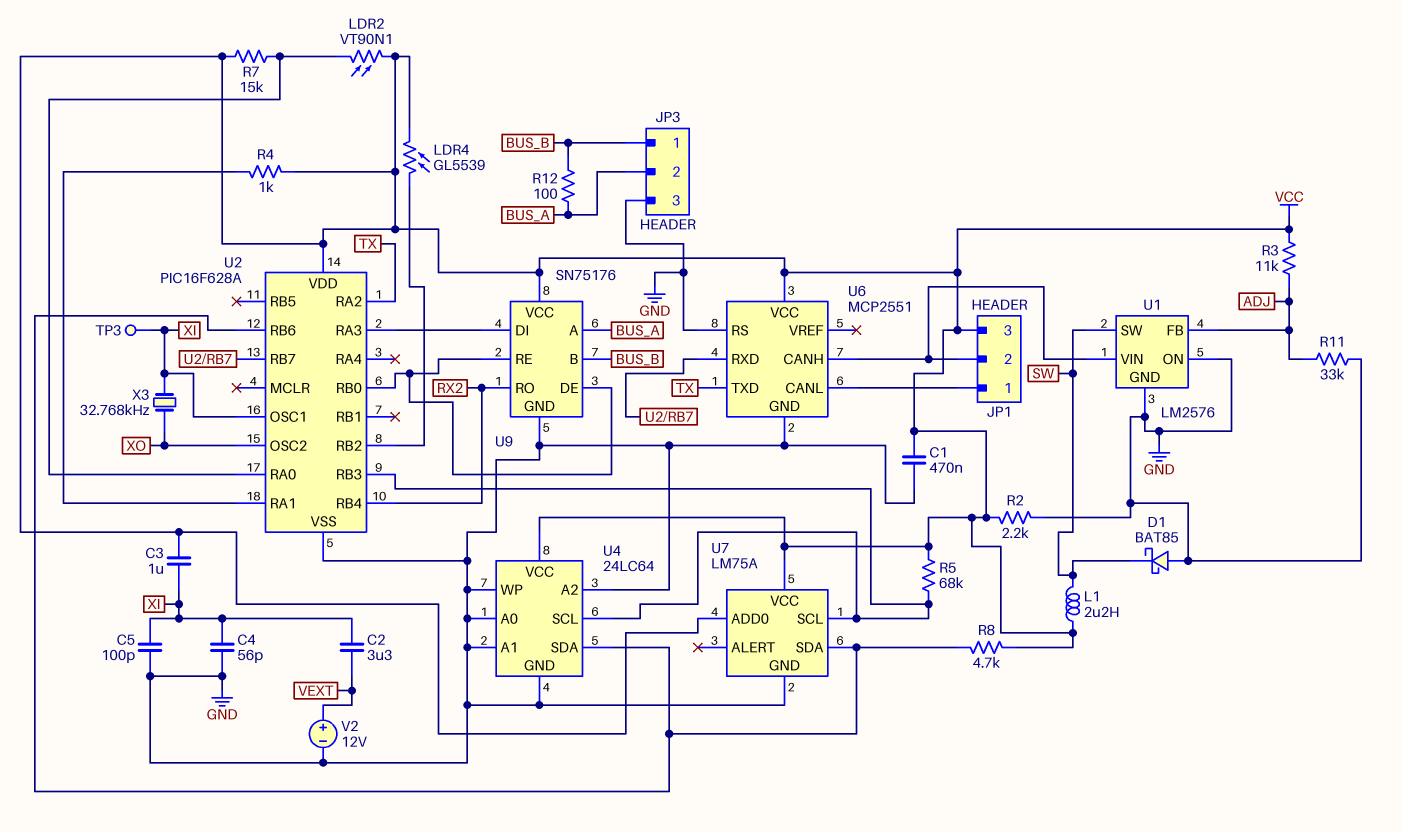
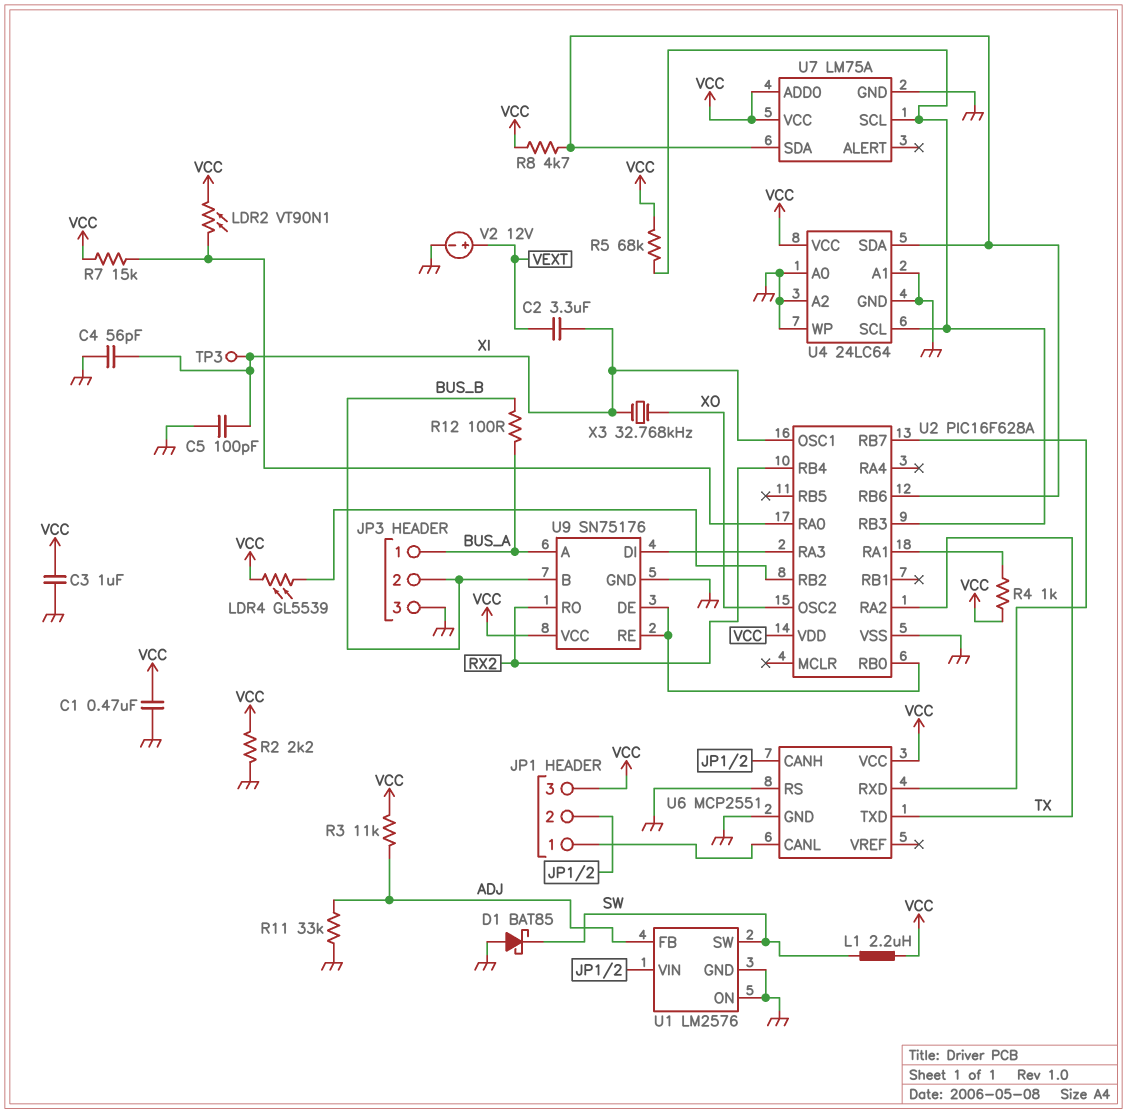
C3: 1uF (VCC, XI) -> 1uF (GND, VCC)
JP3 pin 1: BUS_B -> BUS_A
JP3 pin 2: BUS_A -> BUS_B

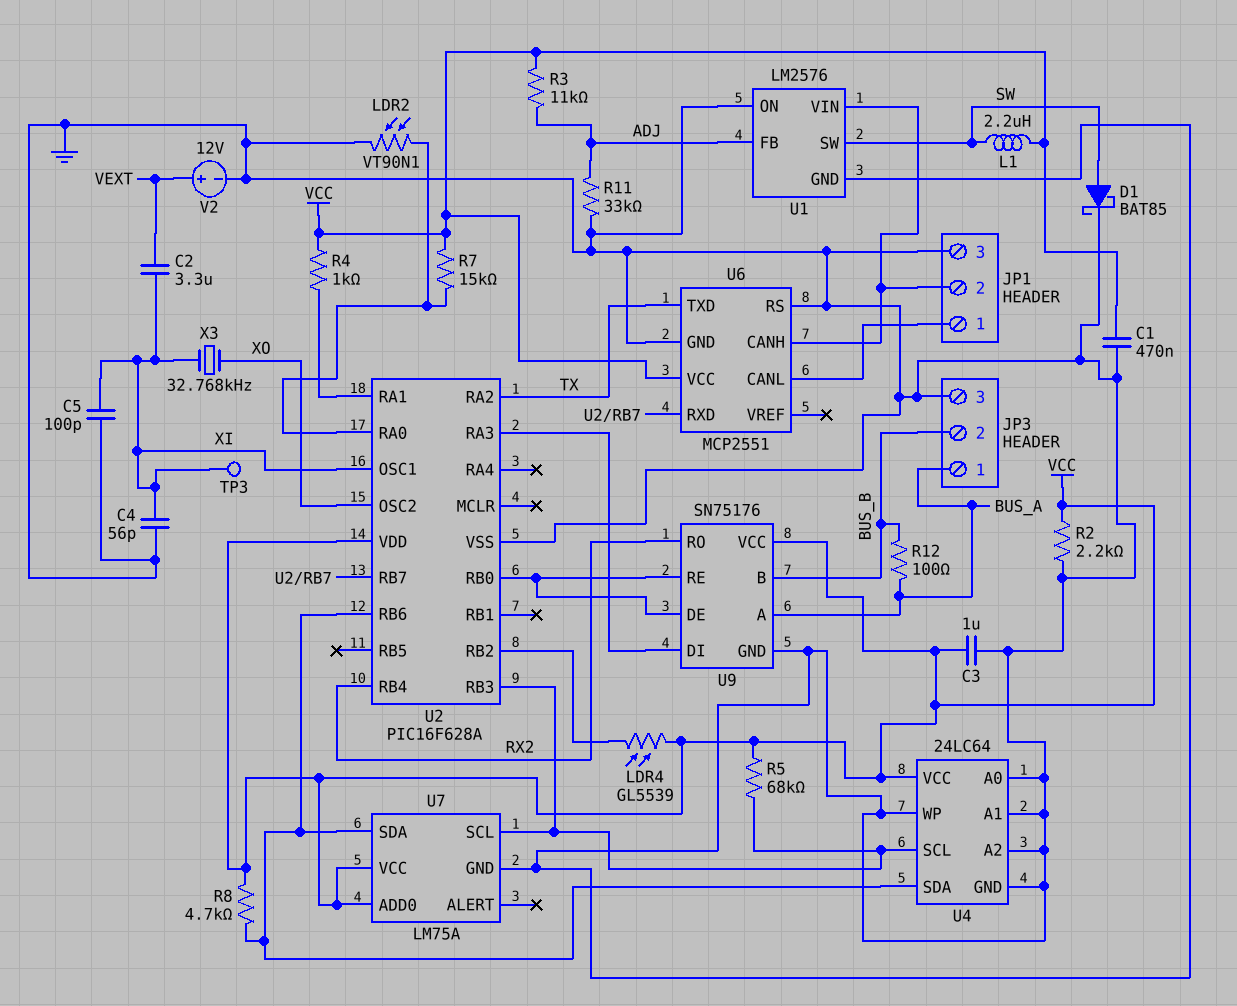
D1: schottky BAT85 (A GND, K SW) -> schottky BAT85 (A SW, K GND)
JP1 pin 3: VCC -> GND
LDR2: VT90N1 (U2/RA0, VCC) -> VT90N1 (GND, U2/RA0)

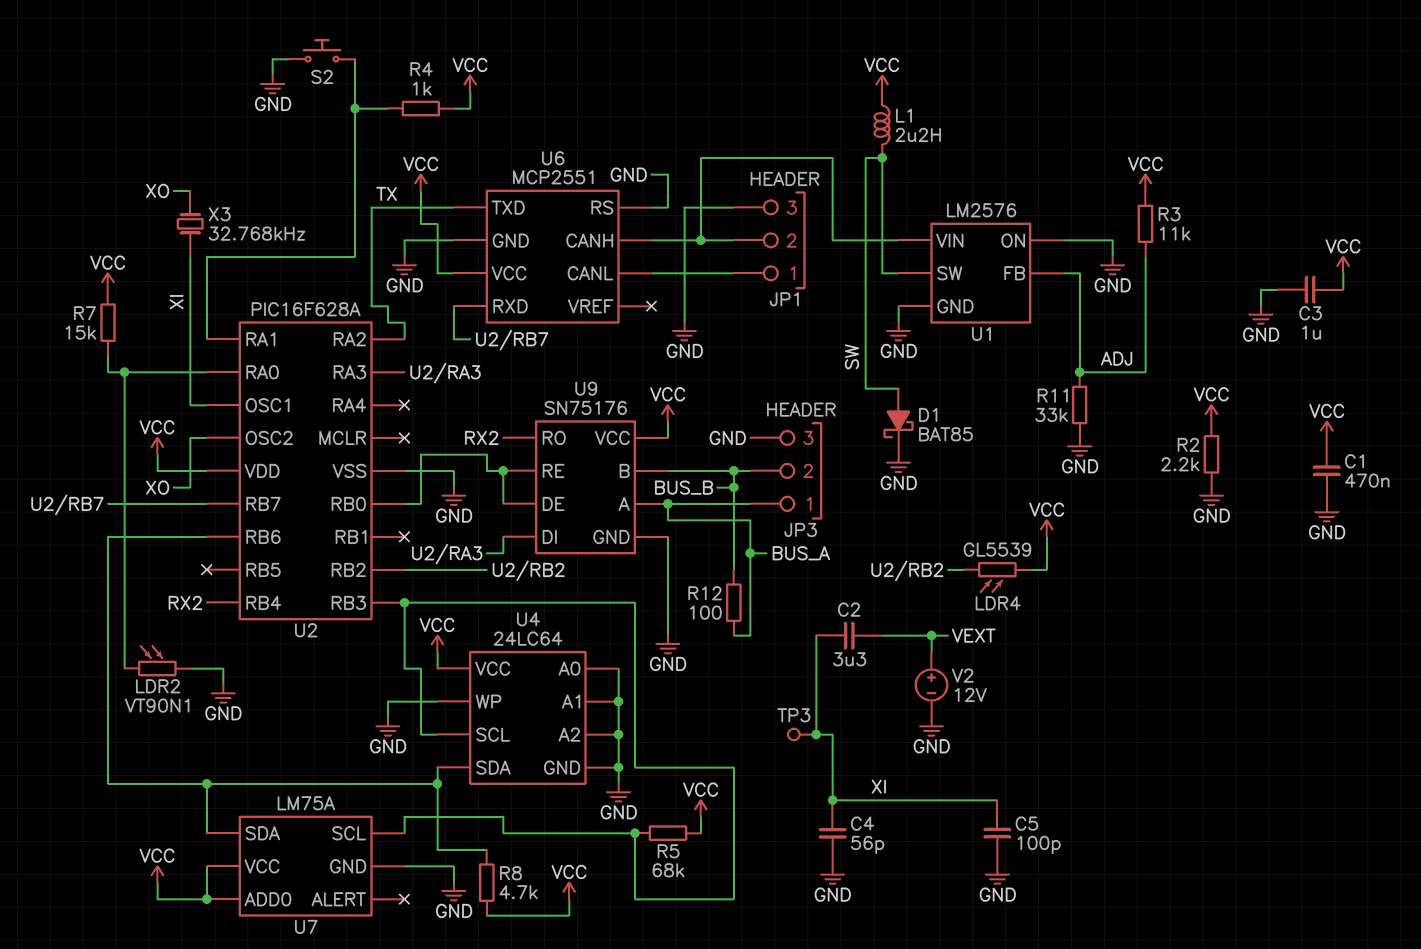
S2: none -> button (GND, U2/RA1)

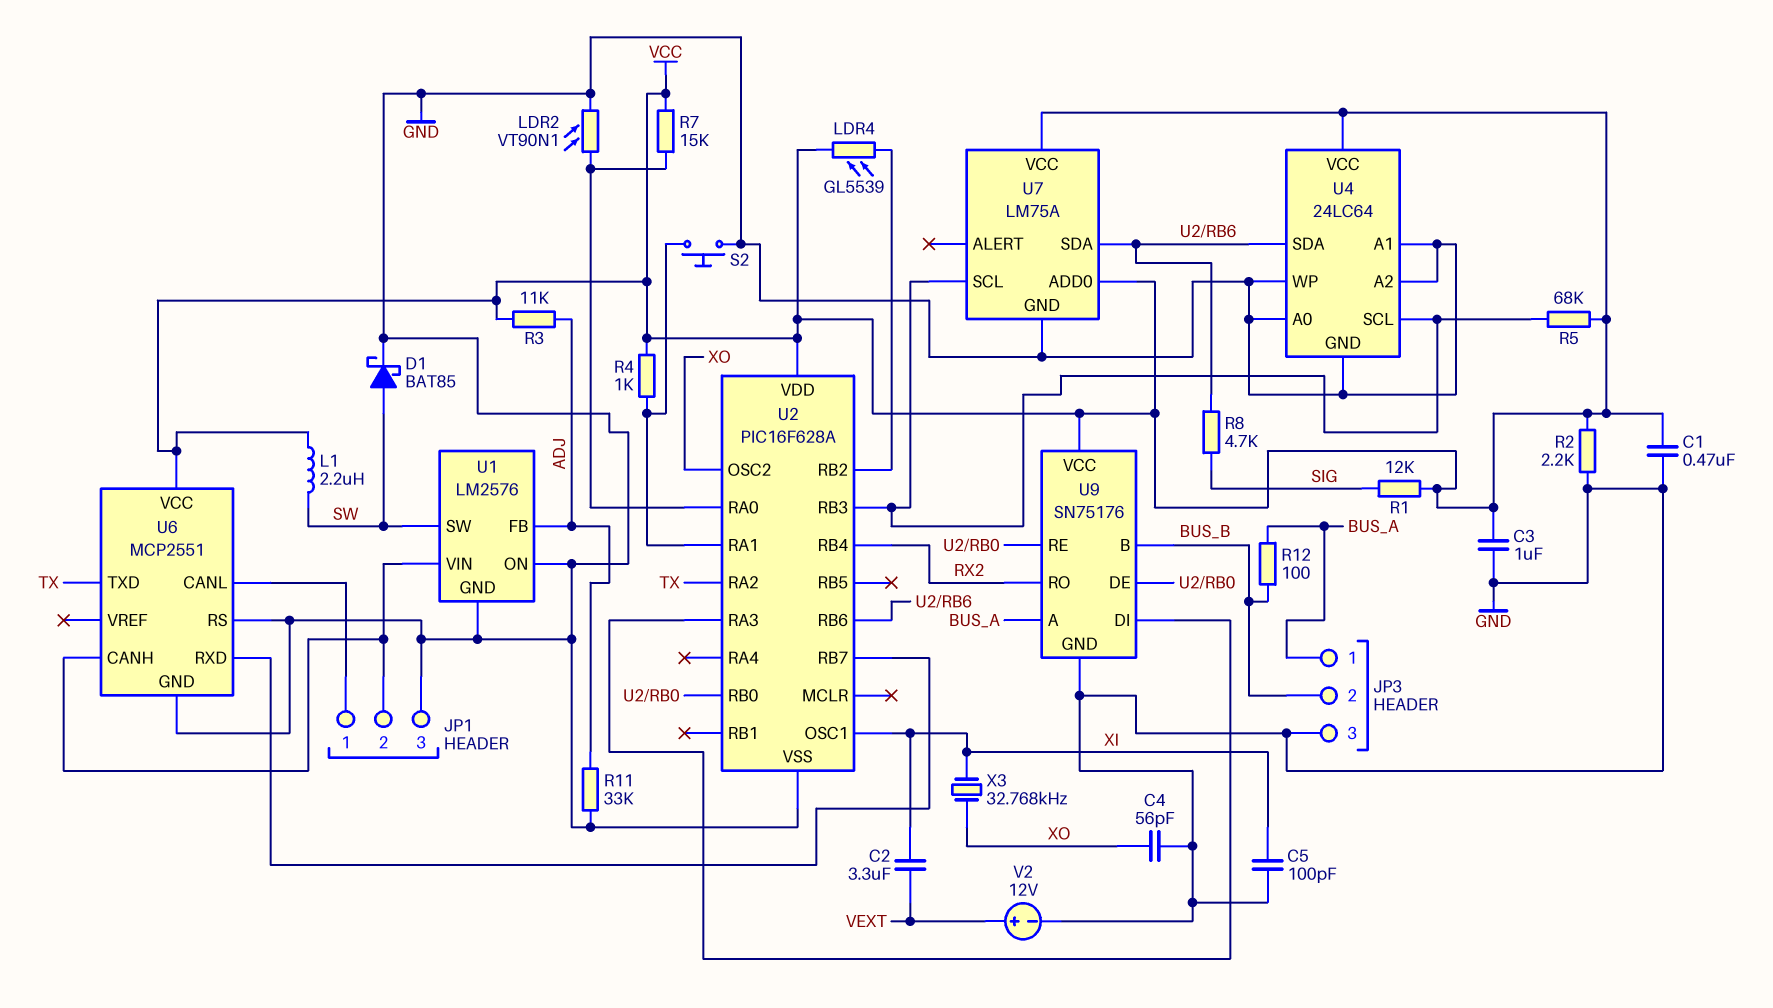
C4: 56pF (GND, XI) -> 56pF (GND, XO)
R1: none -> 12k (SIG, VCC)
R8: 4.7k (U2/RB6, VCC) -> 4.7k (SIG, U2/RB6)
TP3: test point (XI) -> none

